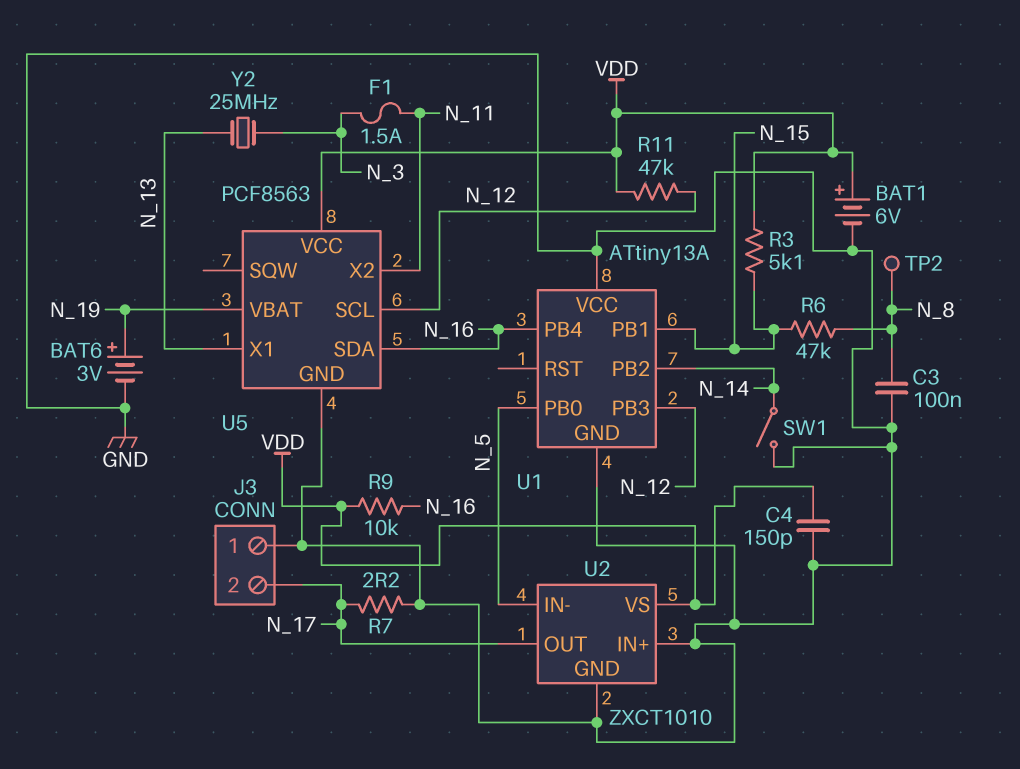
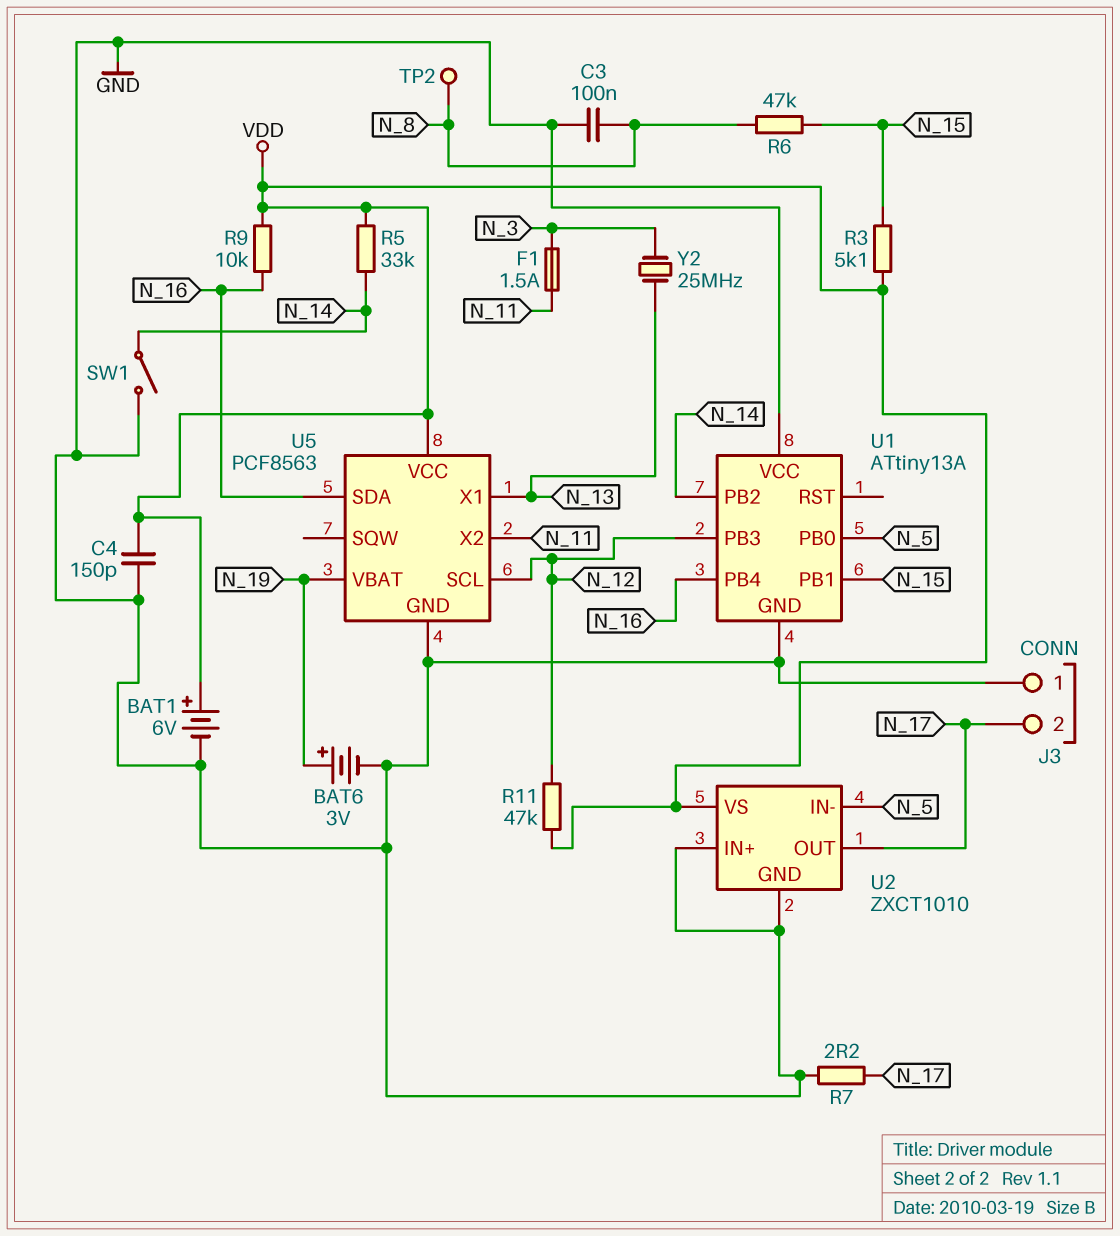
R5: none -> 33k (N_14, VDD)

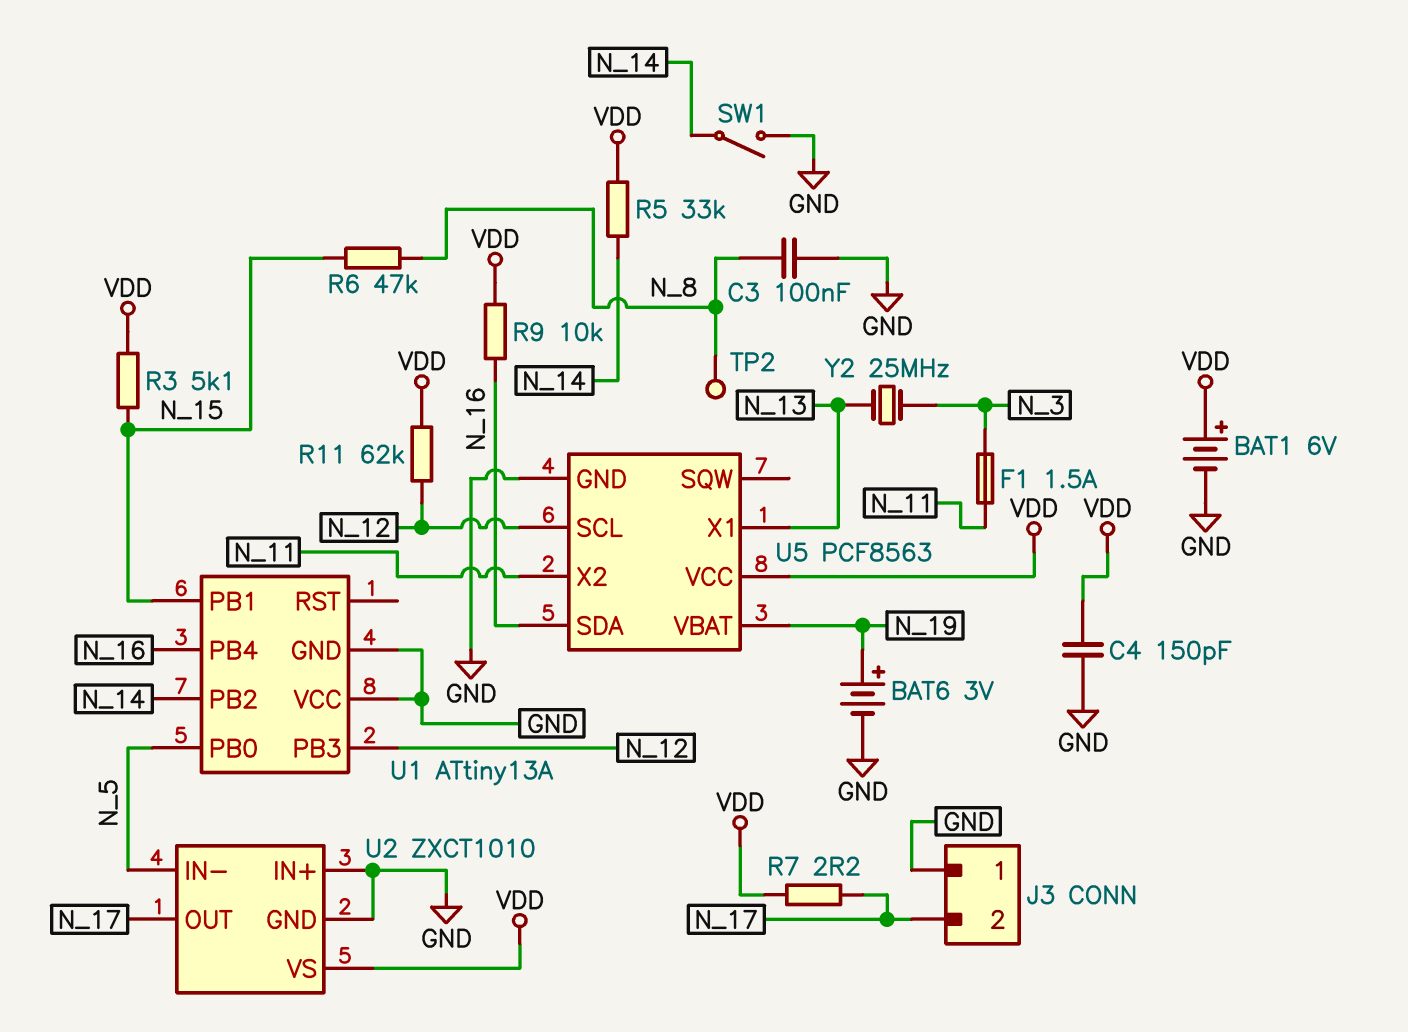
R7: 2.2 (GND, N_17) -> 2.2 (N_17, VDD)
R11: 47k (N_12, VDD) -> 62k (N_12, VDD)

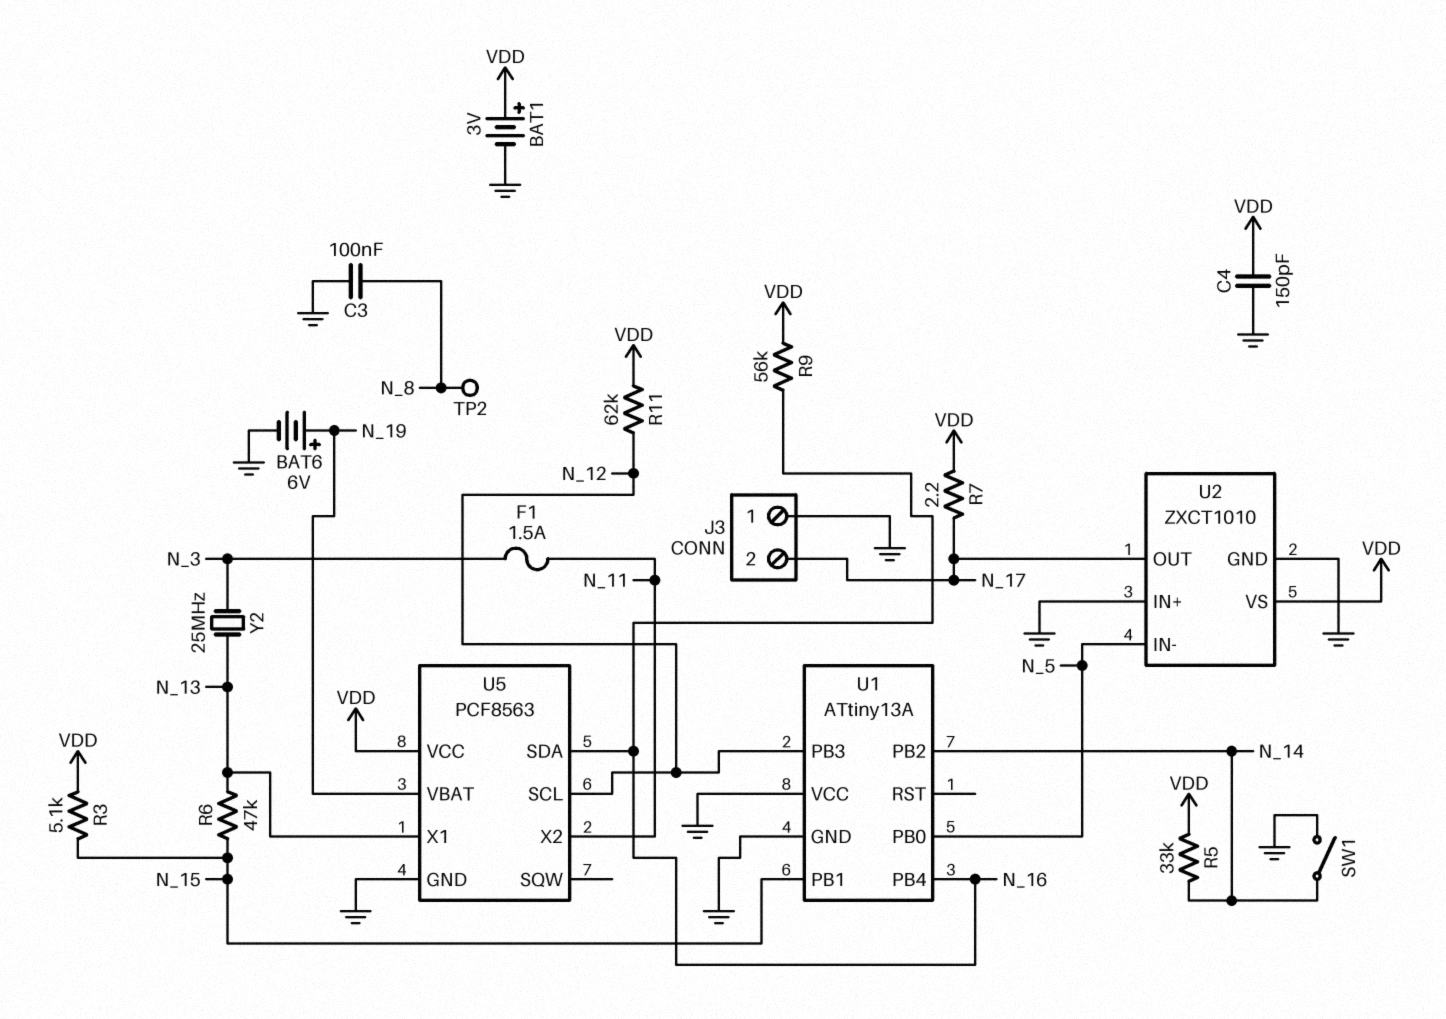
BAT1: 6V (plus VDD, minus GND) -> 3V (plus VDD, minus GND)
BAT6: 3V (plus N_19, minus GND) -> 6V (plus N_19, minus GND)
R6: 47k (N_8, N_15) -> 47k (N_13, N_15)
R9: 10k (N_16, VDD) -> 56k (N_16, VDD)

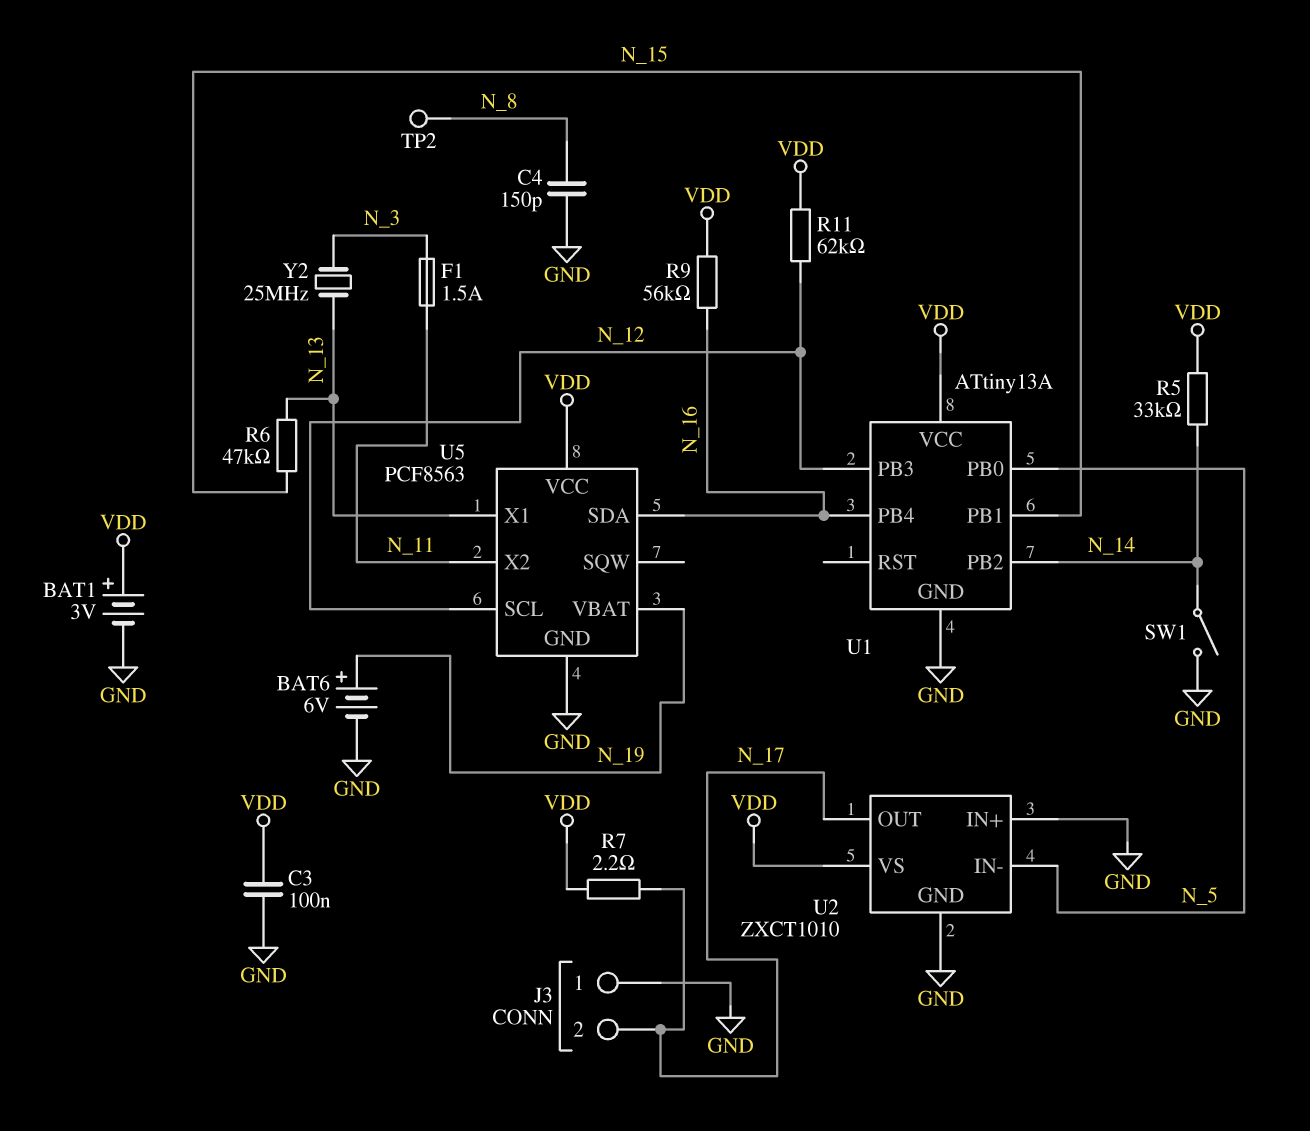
C3: 100nF (GND, N_8) -> 100nF (GND, VDD)
C4: 150pF (GND, VDD) -> 150pF (GND, N_8)
R3: 5.1k (N_15, VDD) -> none
U1 pin VCC: GND -> VDD

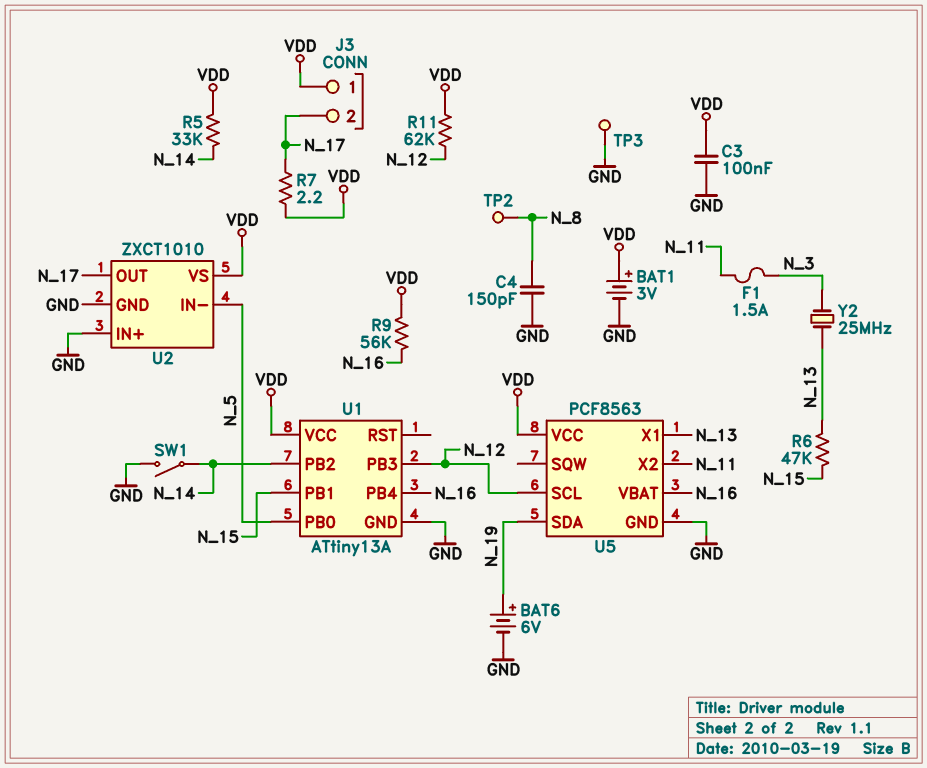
J3 pin 1: GND -> VDD
TP3: none -> test point (GND)
U5 pin SDA: N_16 -> N_19
U5 pin VBAT: N_19 -> N_16

